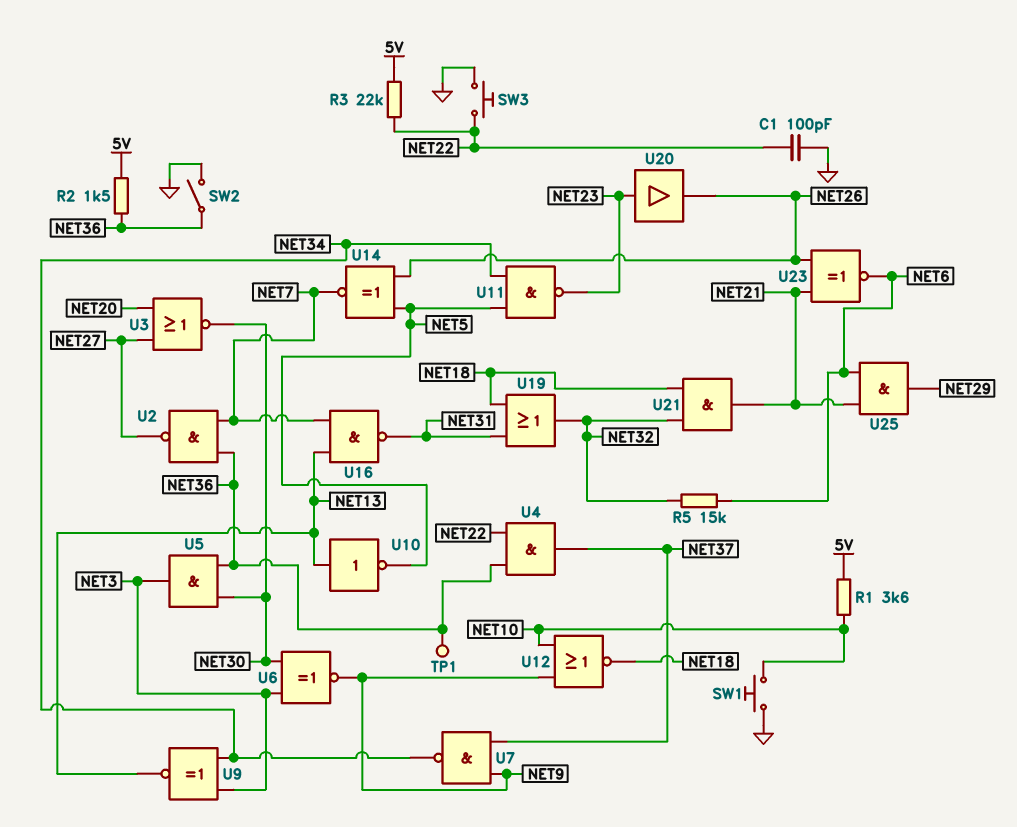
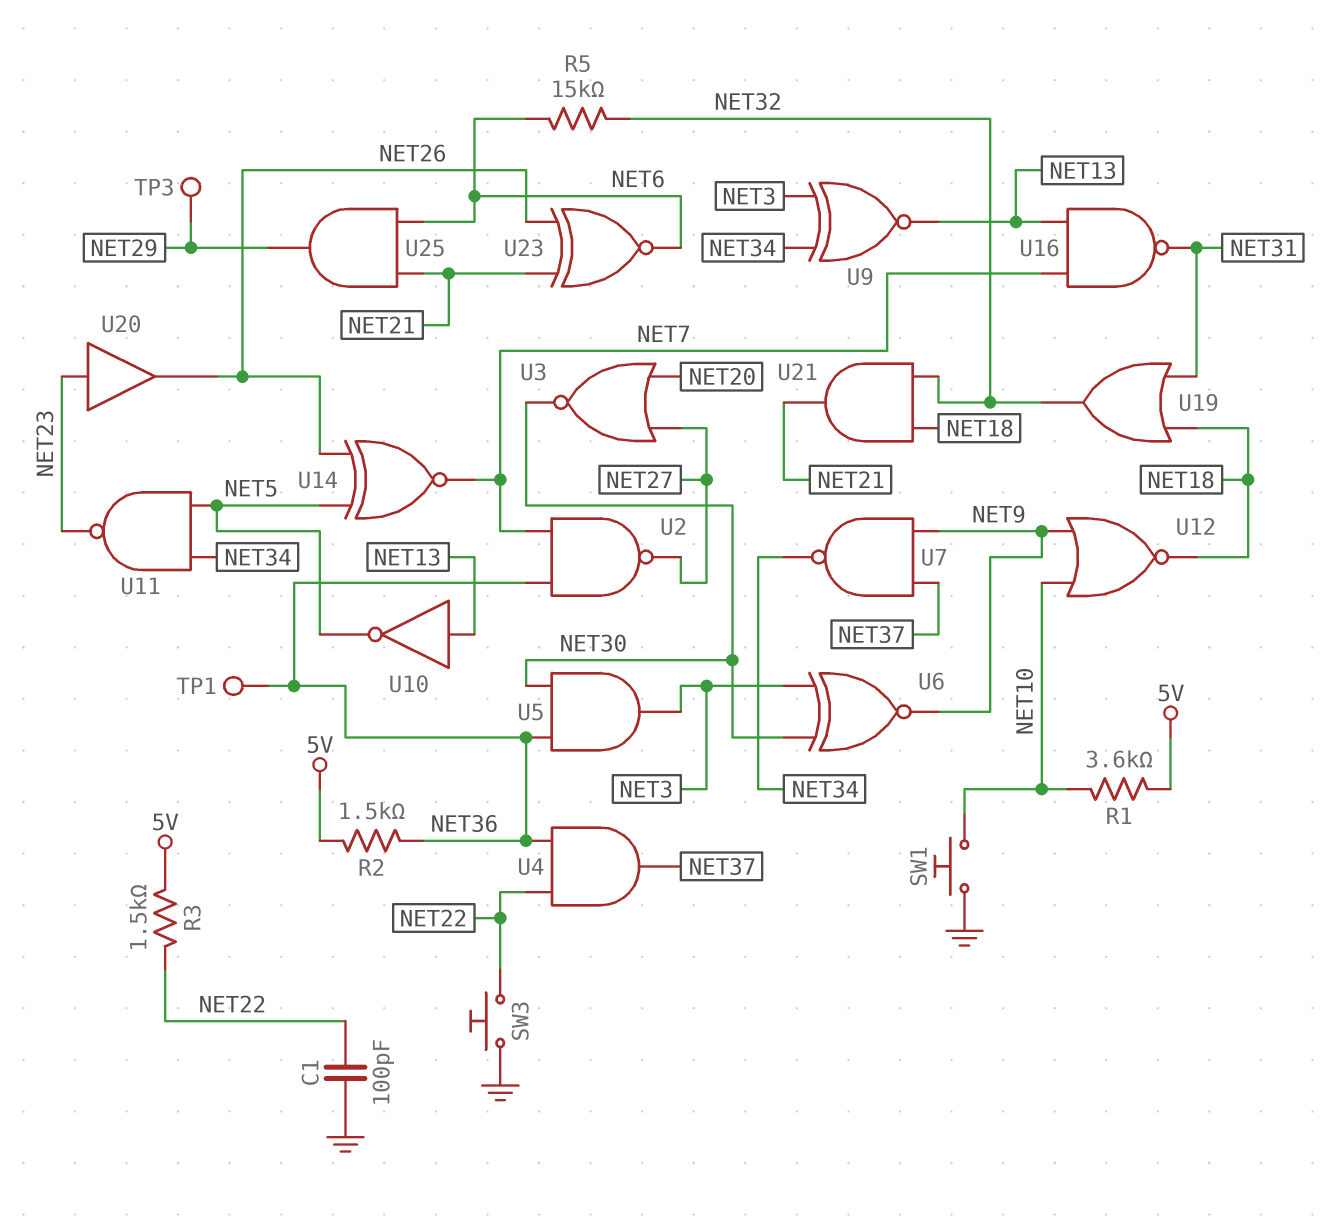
R3: 22k (5V, NET22) -> 1.5k (5V, NET22)
SW2: switch (GND, NET36) -> none
TP3: none -> test point (NET29)

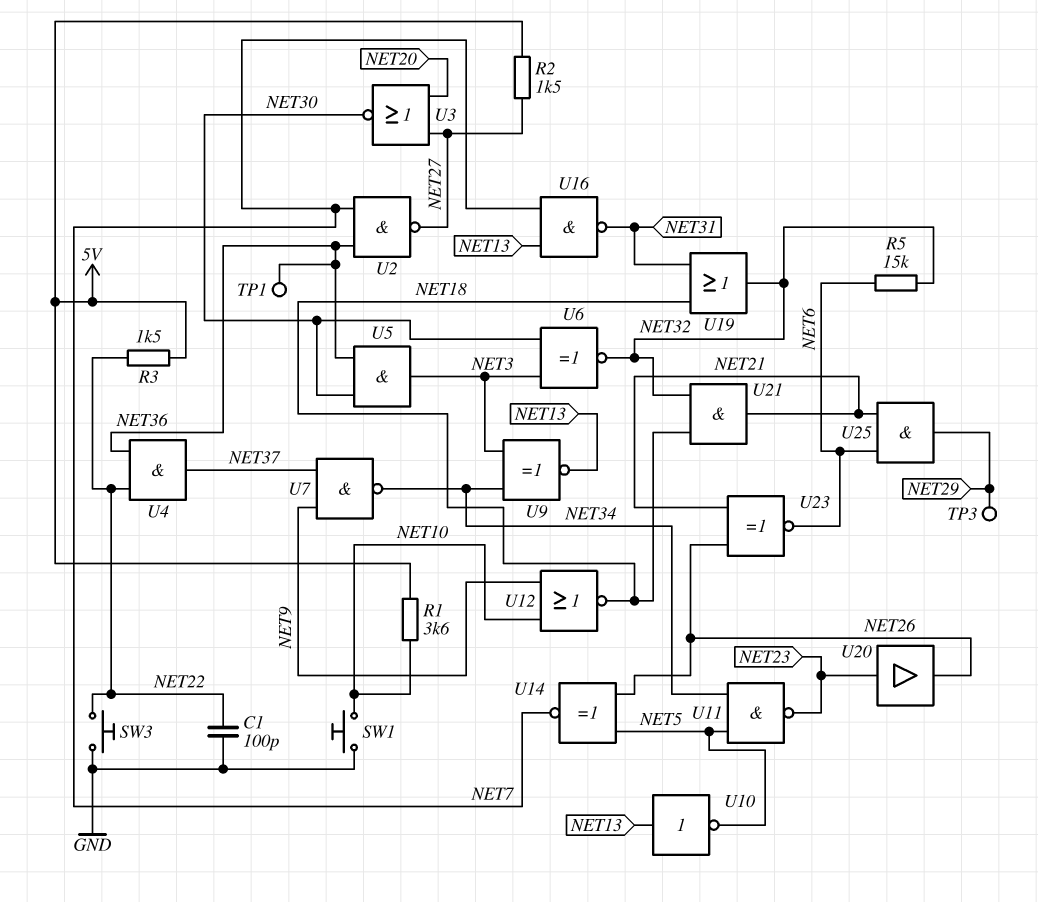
R2: 1.5k (5V, NET36) -> 1.5k (5V, NET27)
U6: XNOR (in NET3, in NET30, out NET9) -> XNOR (in NET3, in NET30, out NET32)

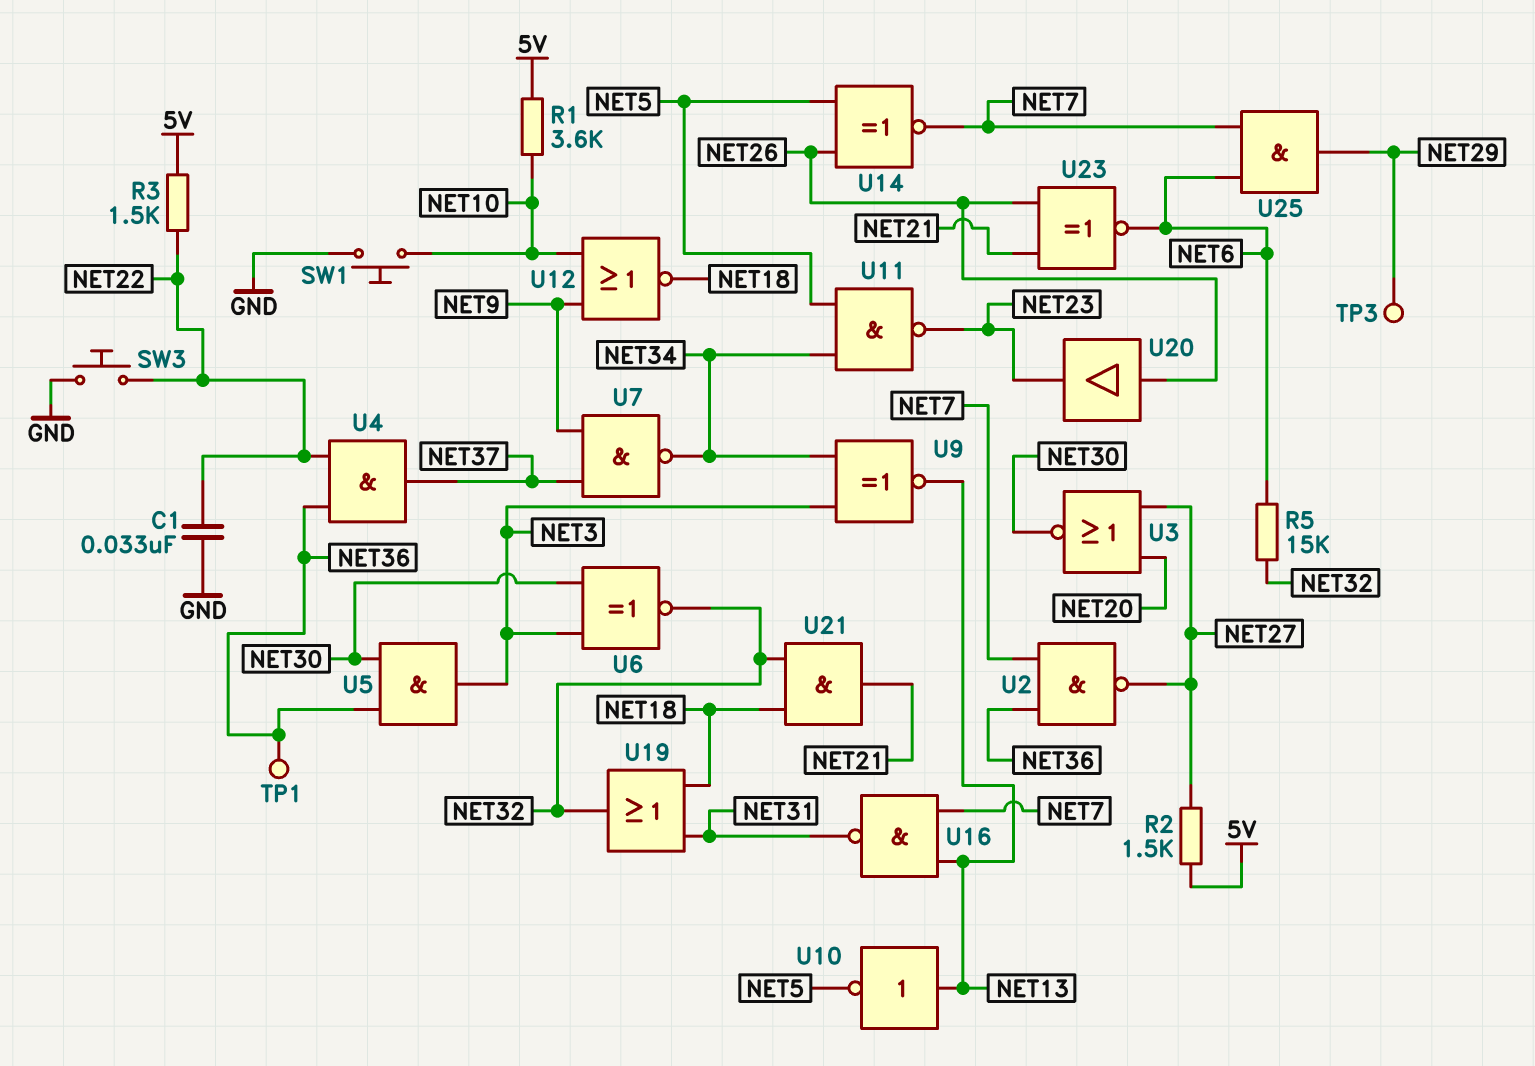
C1: 100pF (GND, NET22) -> 33nF (GND, NET22)
U20: buffer (in NET23, out NET26) -> buffer (in NET26, out NET23)
U25: AND (in NET6, in NET21, out NET29) -> AND (in NET6, in NET7, out NET29)

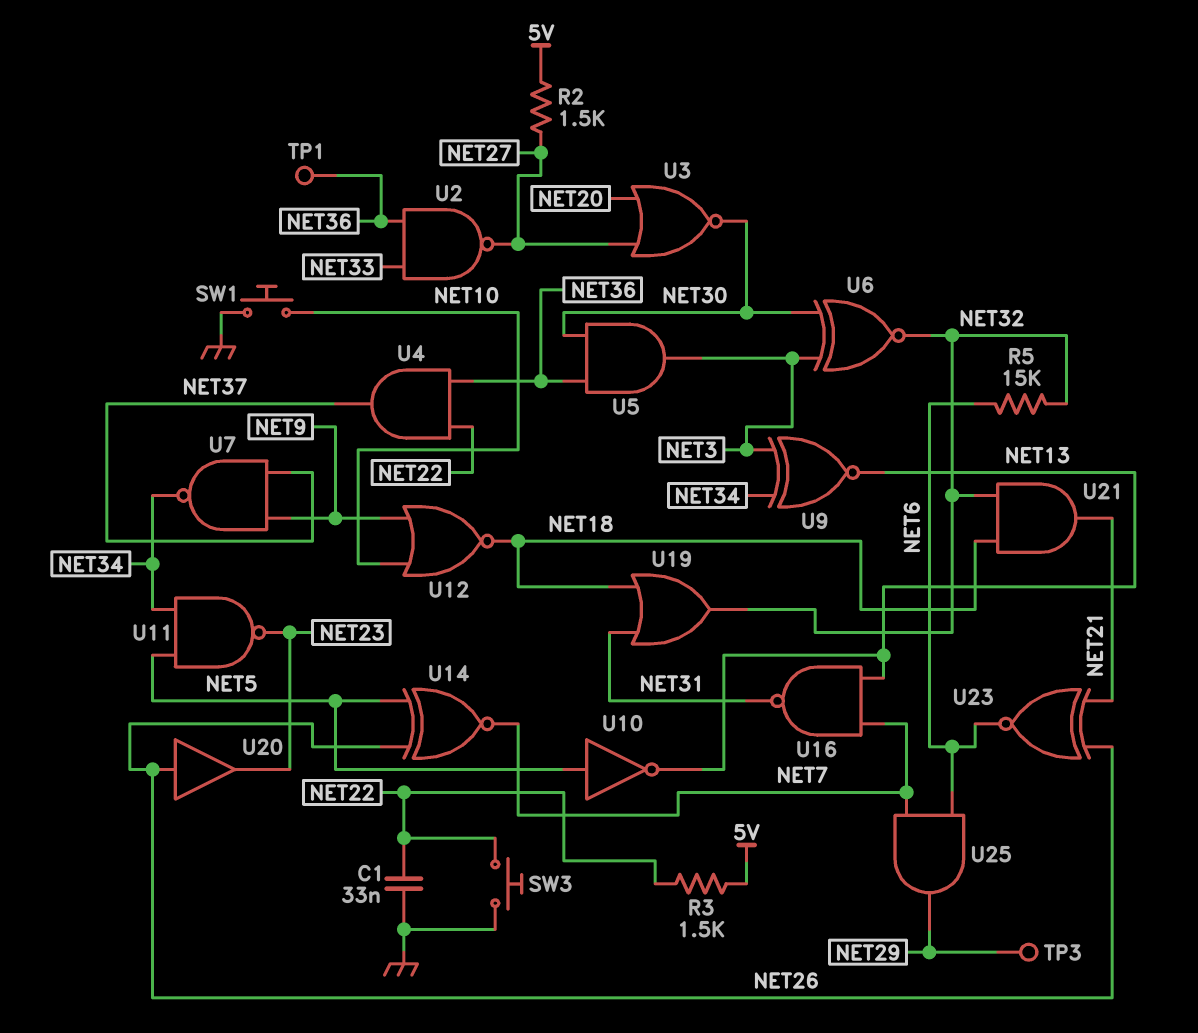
R1: 3.6k (5V, NET10) -> none
U2: NAND (in NET7, in NET36, out NET27) -> NAND (in NET33, in NET36, out NET27)
U10: NOT (in NET13, out NET5) -> NOT (in NET5, out NET13)

